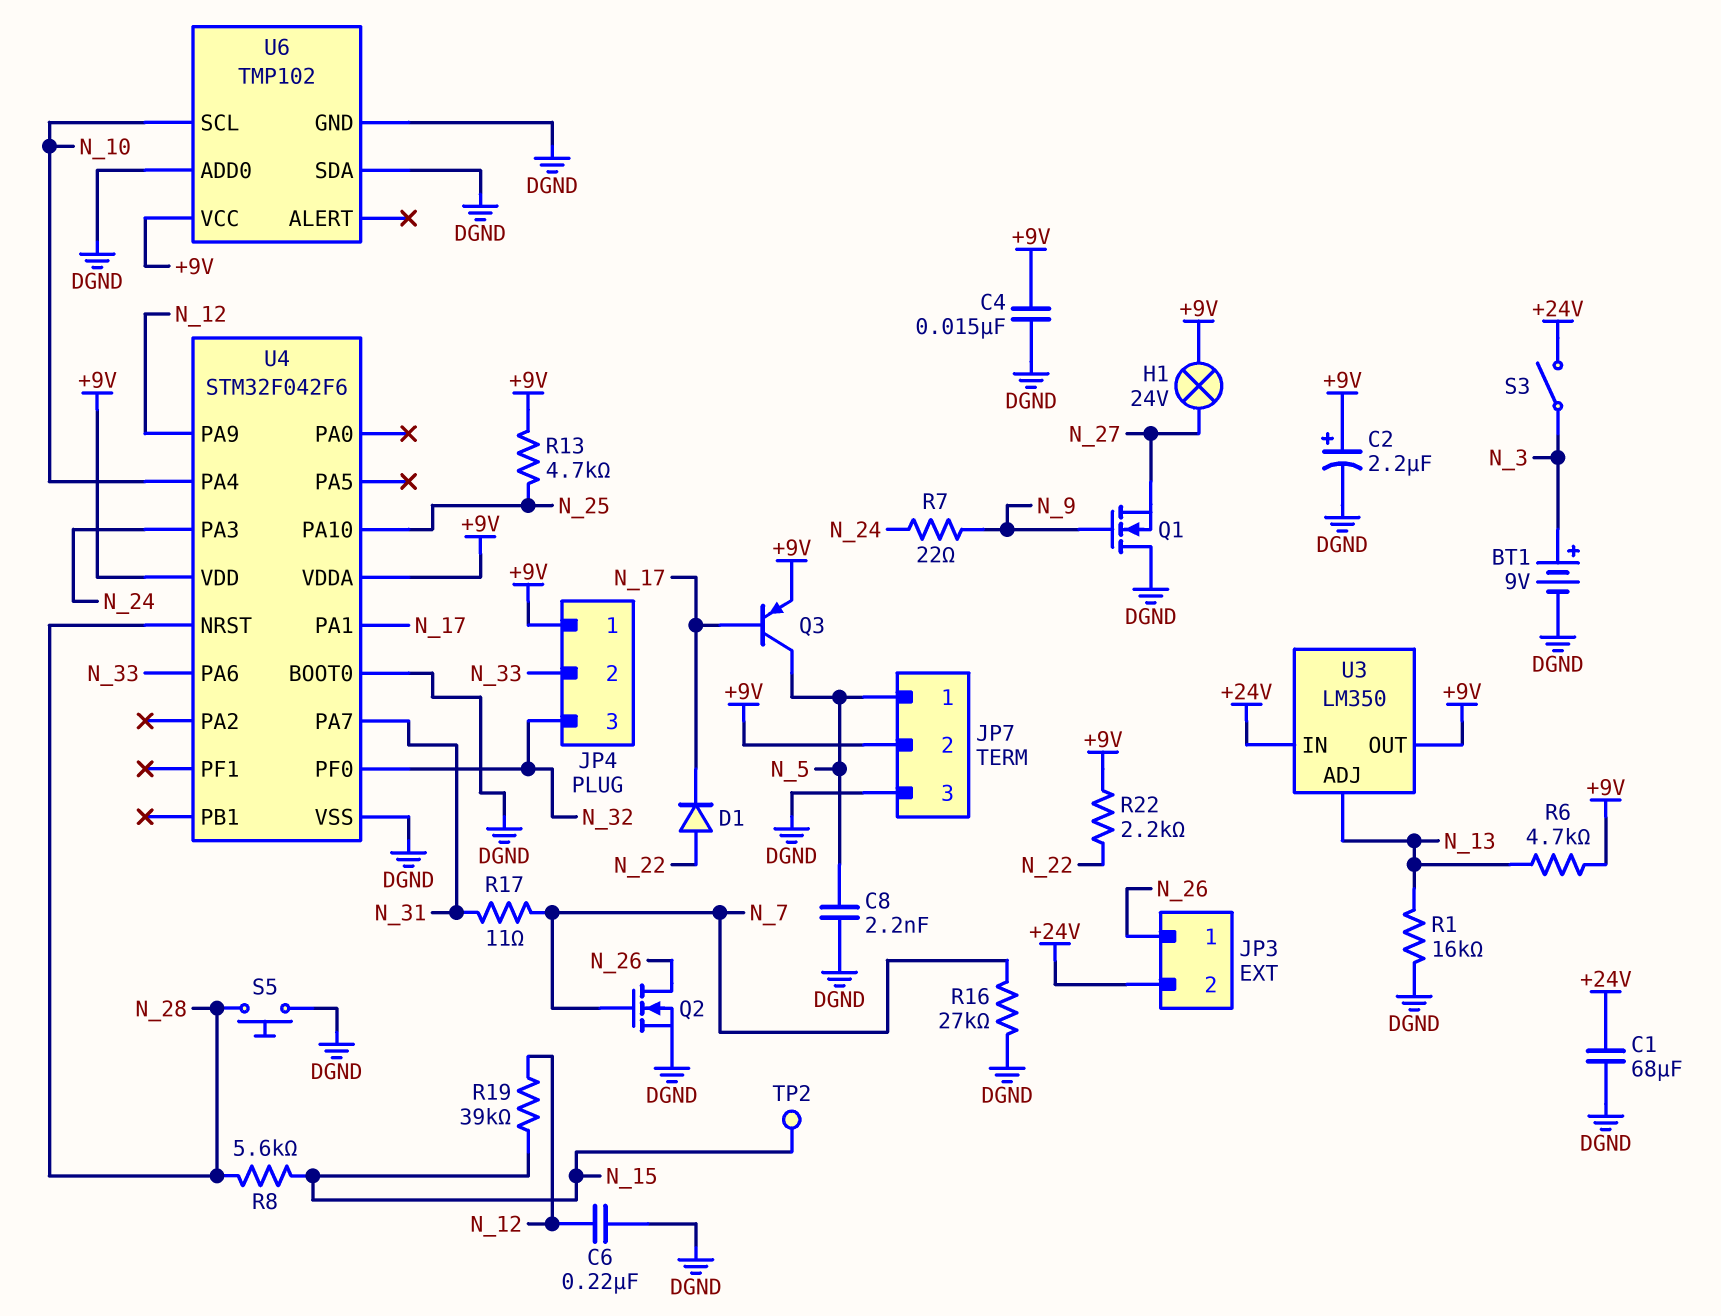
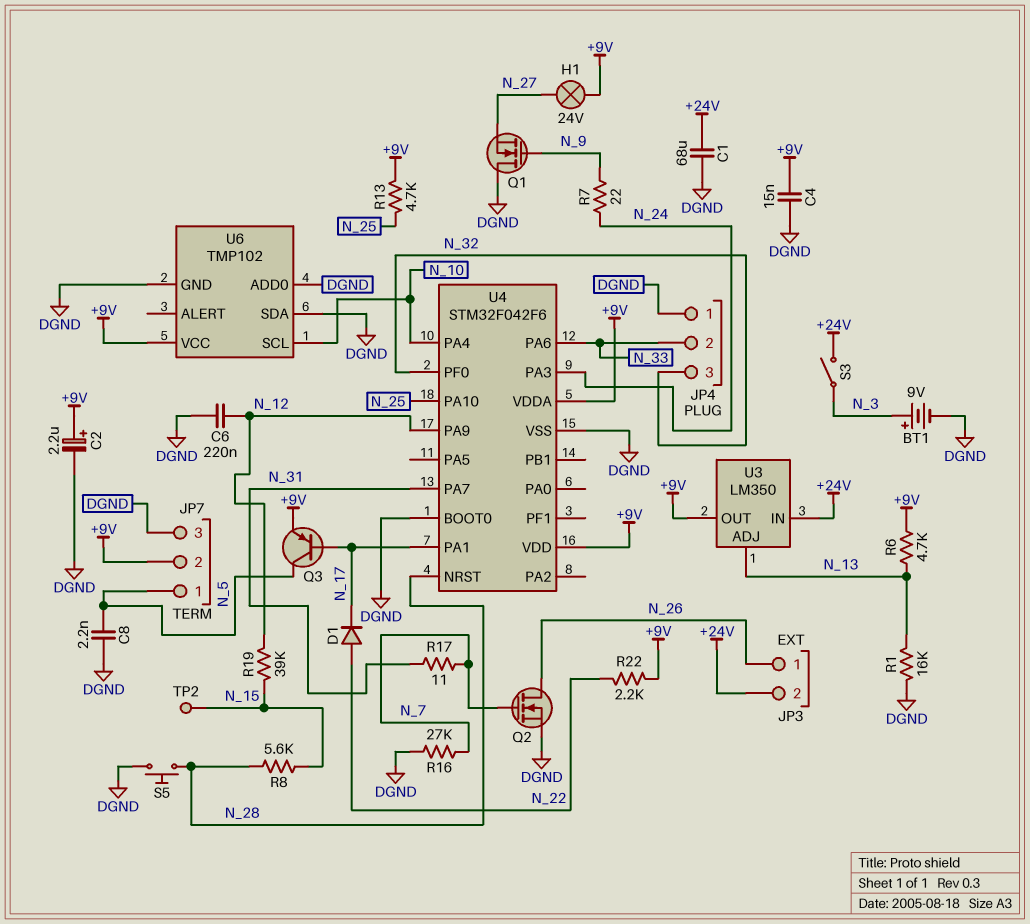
JP4 pin 1: +9V -> DGND

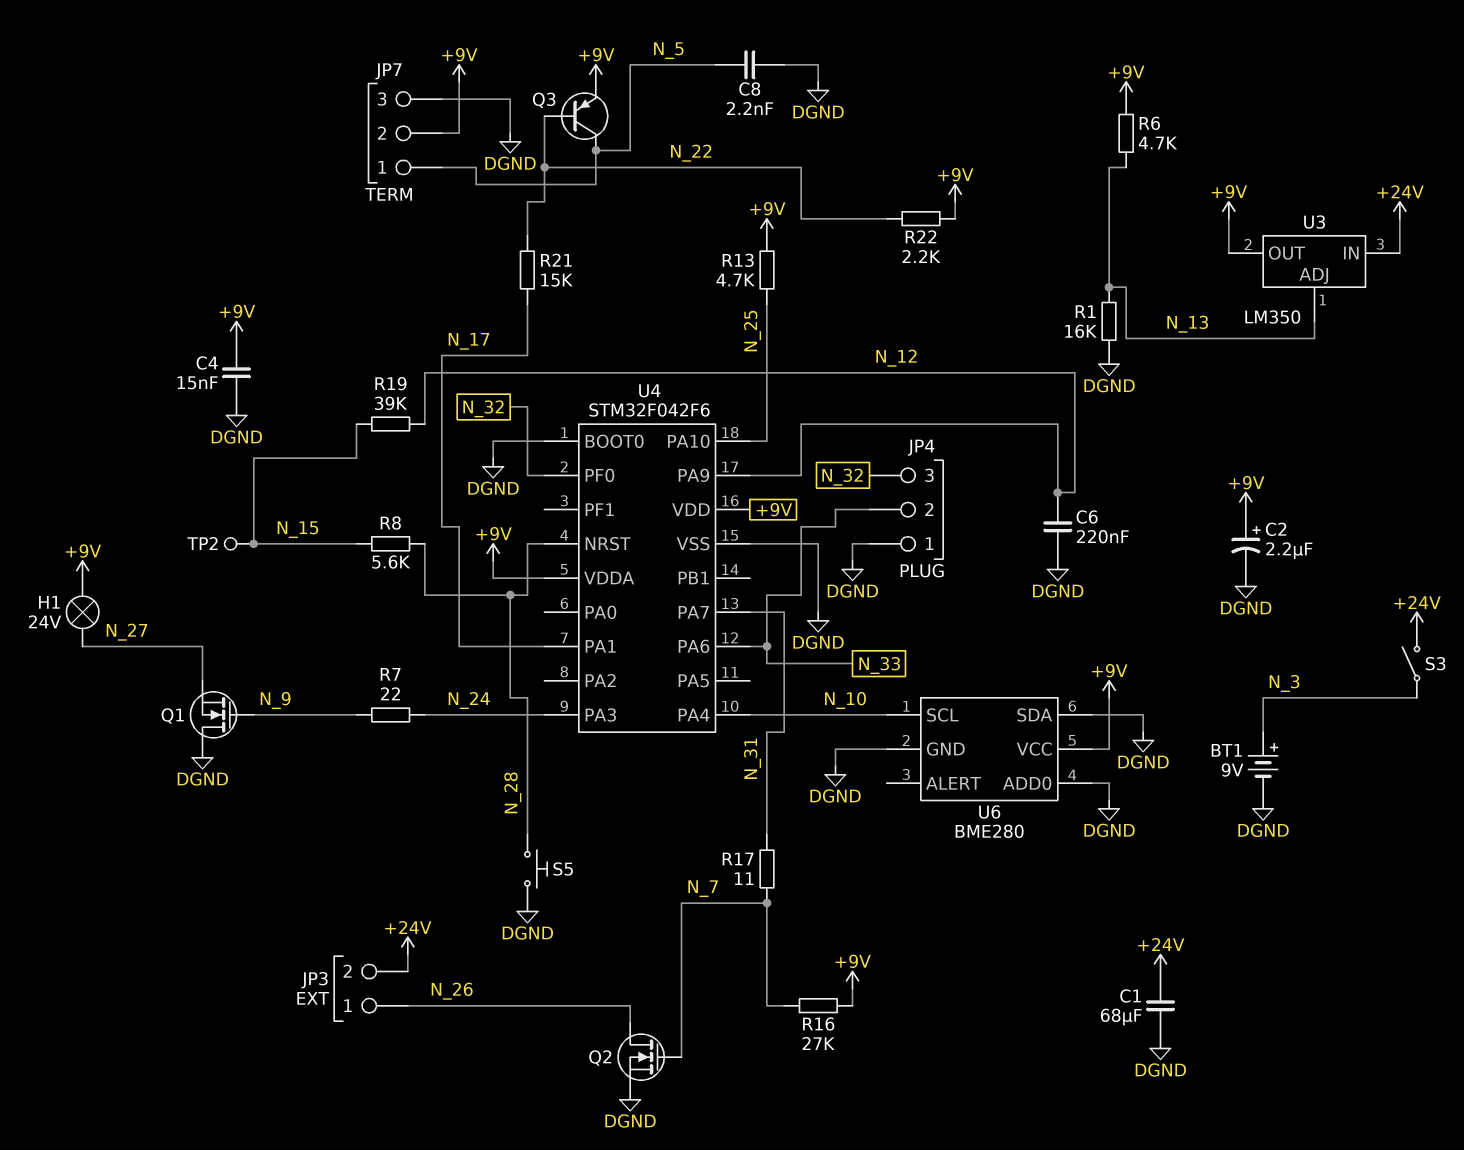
D1: diode (A N_22, K N_17) -> none
Q3: PNP (B N_17, C N_5, E +9V) -> PNP (B N_22, C N_5, E +9V)
R16: 27k (DGND, N_7) -> 27k (+9V, N_7)
R21: none -> 15k (N_17, N_22)
U6: TMP102 -> BME280

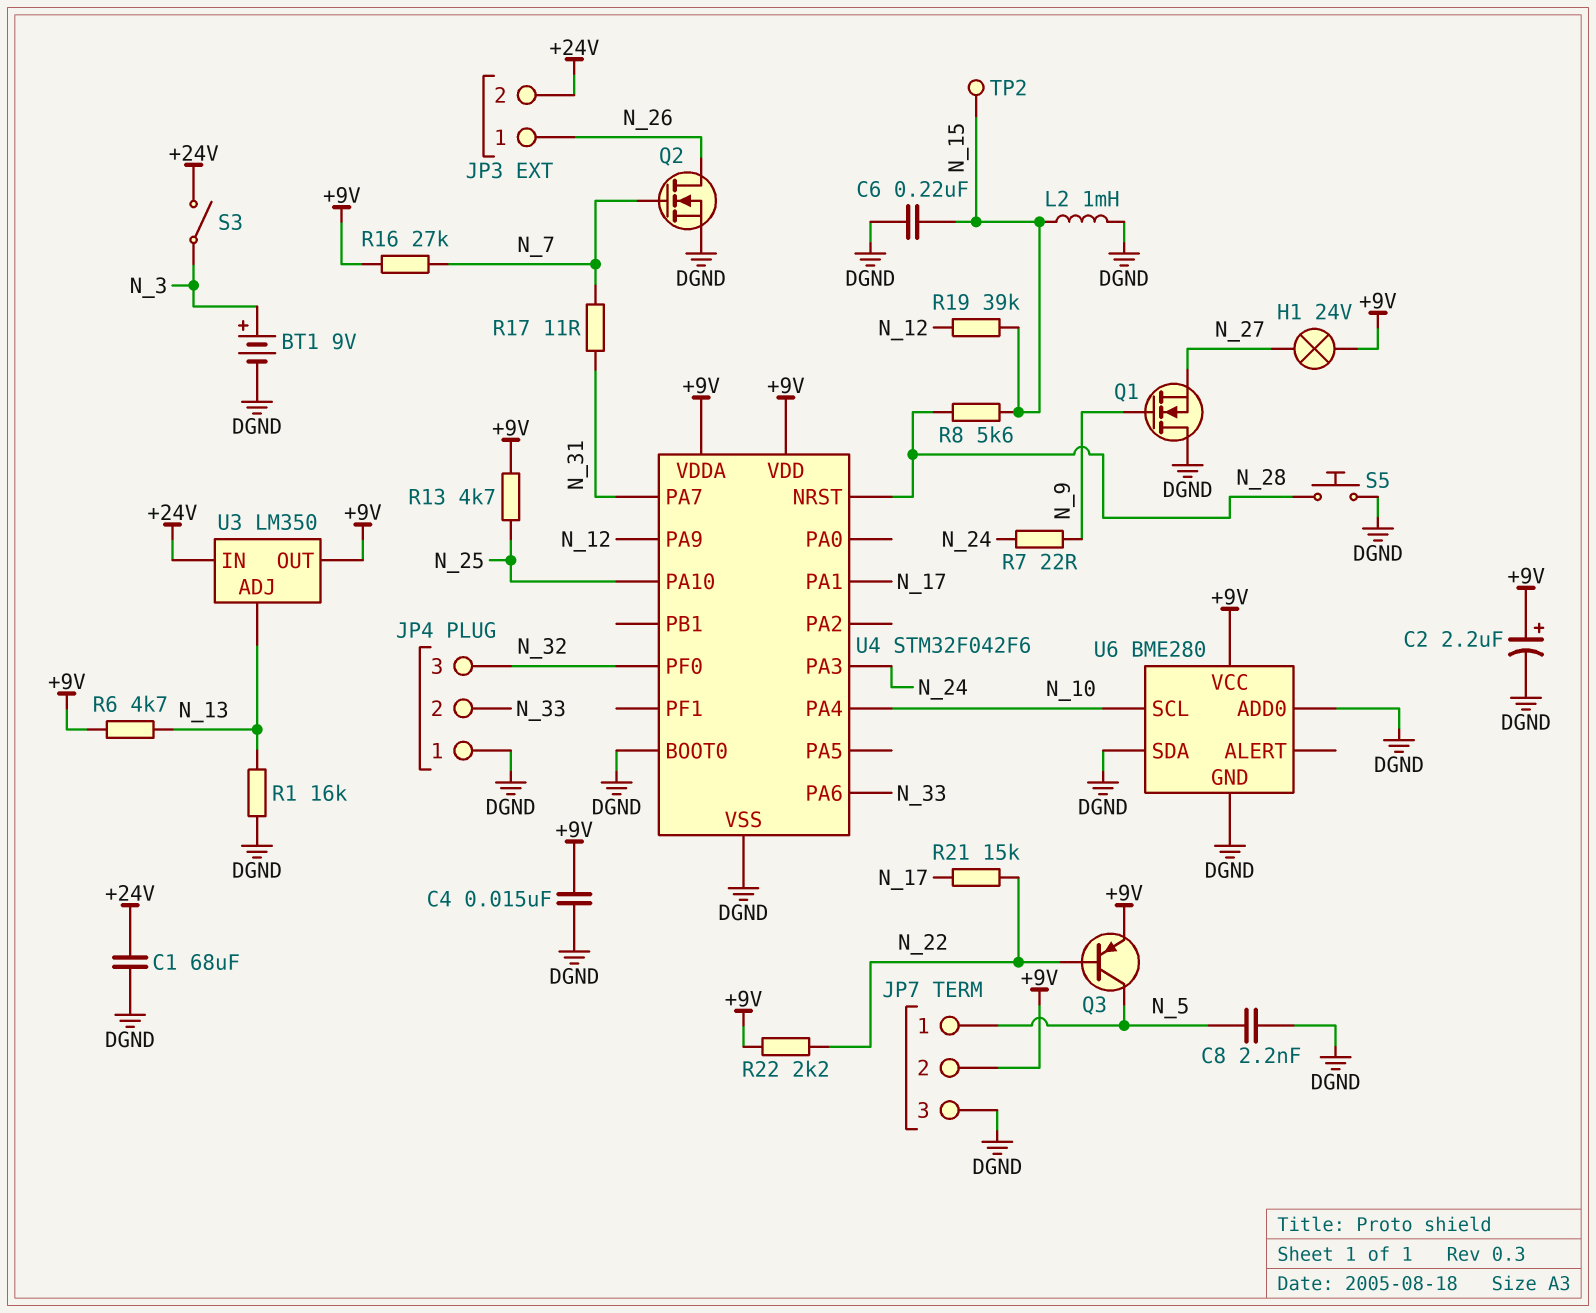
C6: 220nF (DGND, N_12) -> 220nF (DGND, N_15)
L2: none -> 1mH (DGND, N_15)

